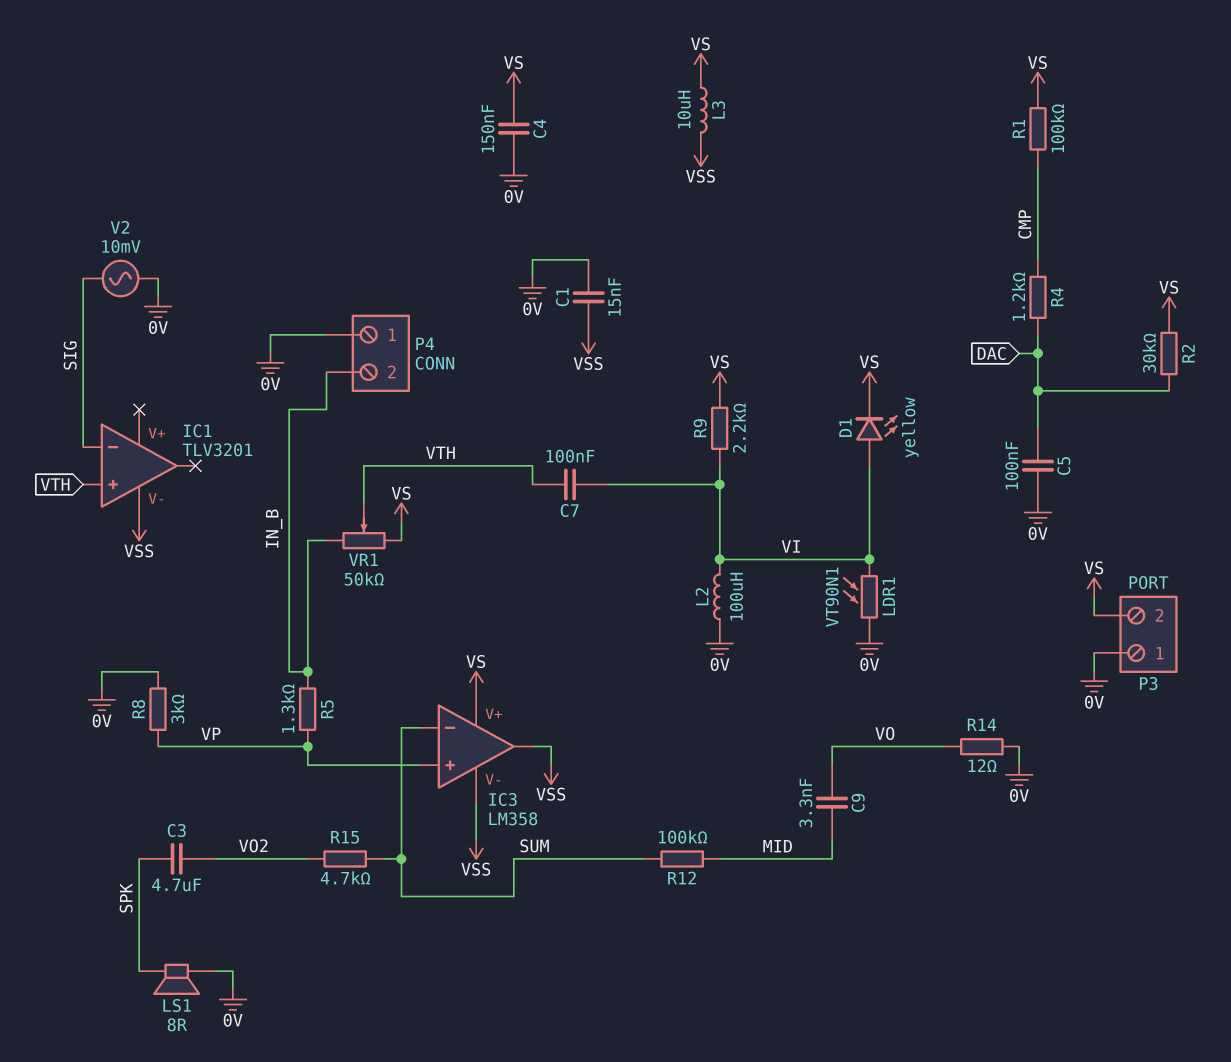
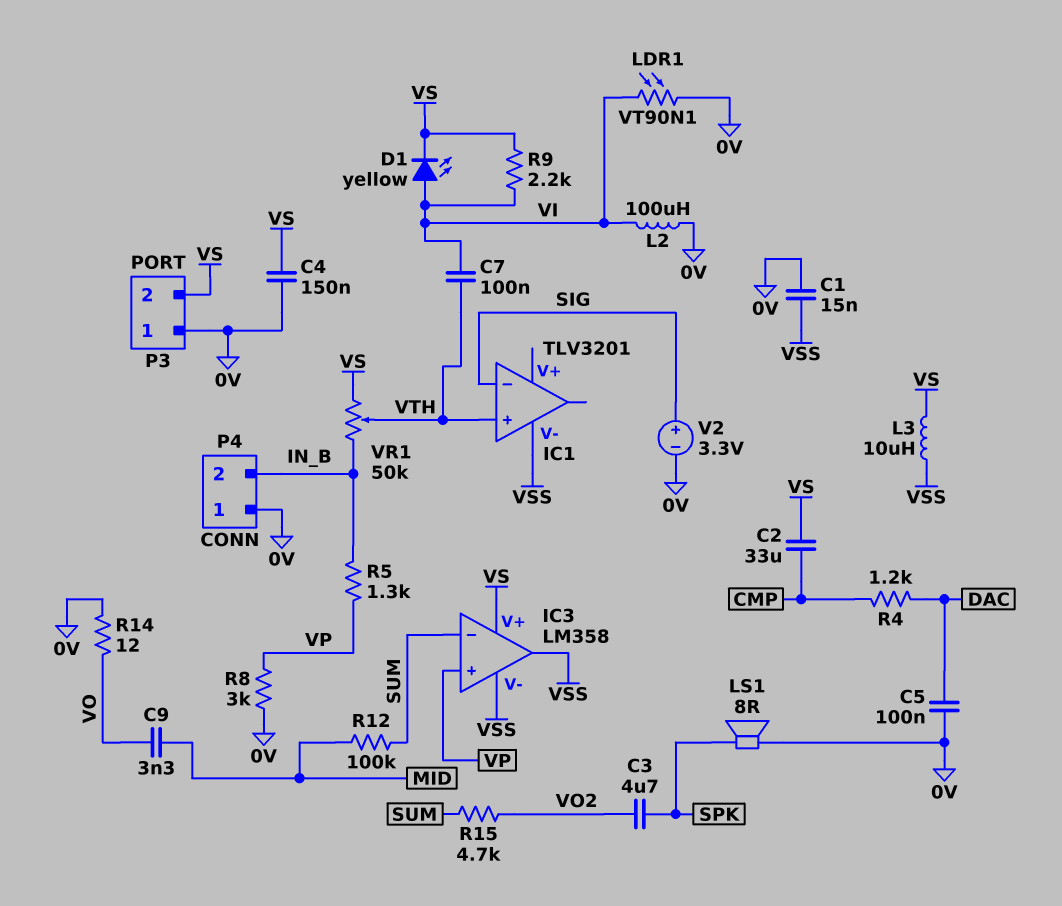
C2: none -> 33uF (CMP, VS)
R1: 100k (CMP, VS) -> none
R2: 30k (DAC, VS) -> none
V2: AC 10mV (0V, SIG) -> 3.3V (plus SIG, minus 0V)

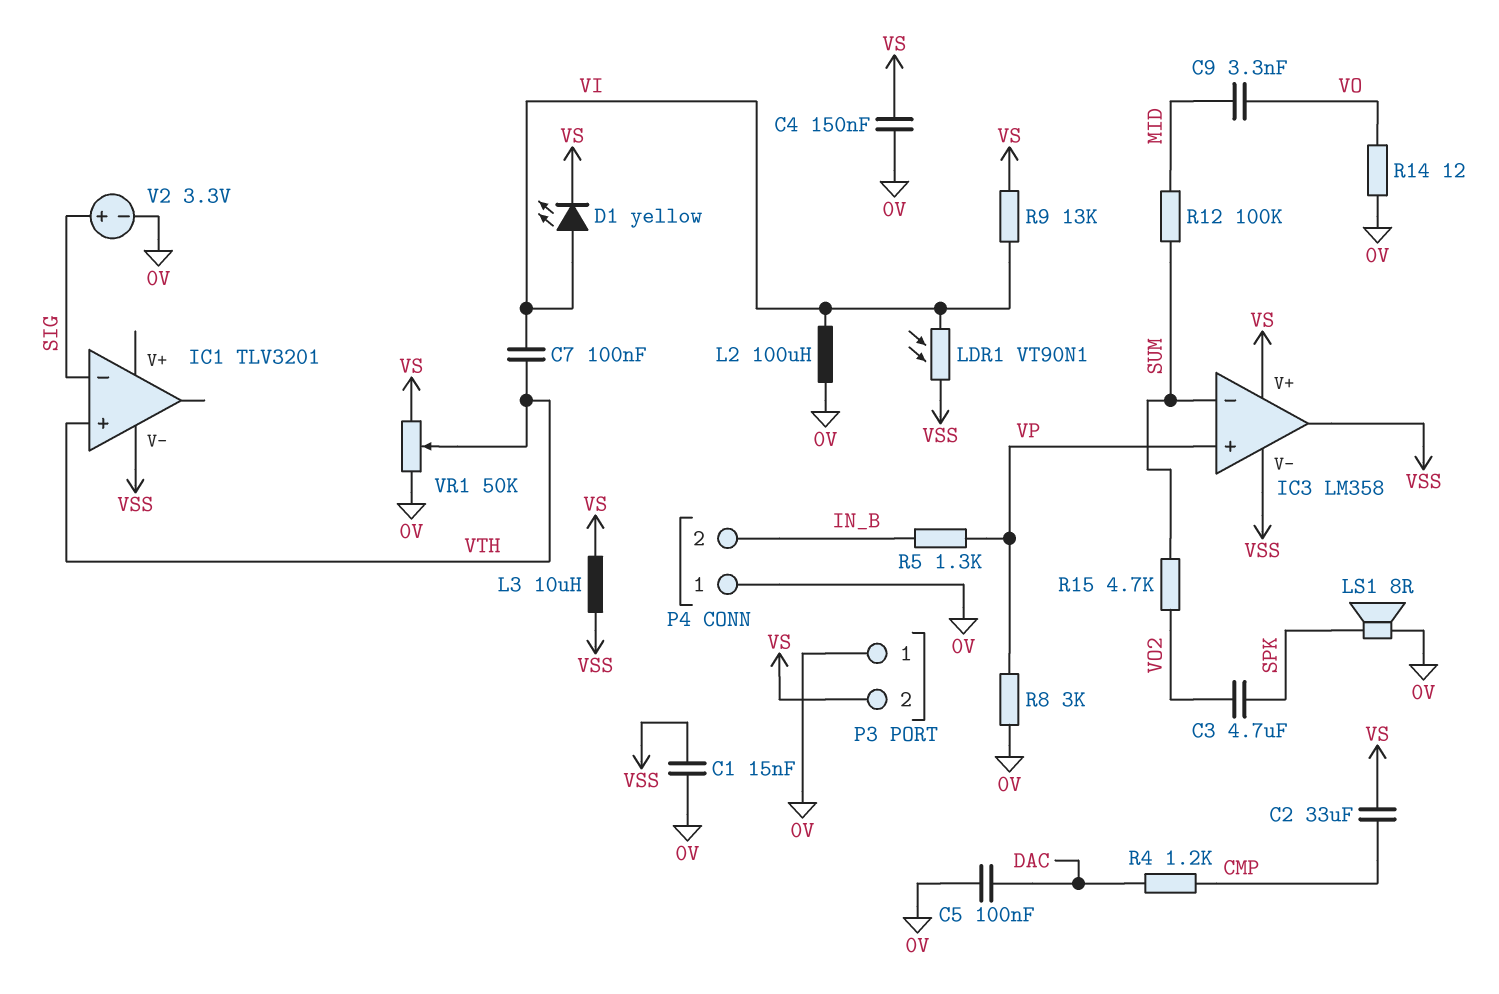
LDR1: VT90N1 (0V, VI) -> VT90N1 (VI, VSS)
R9: 2.2k (VI, VS) -> 13k (VI, VS)
VR1: 50k (IN_B, VS, wiper VTH) -> 50k (0V, VS, wiper VTH)

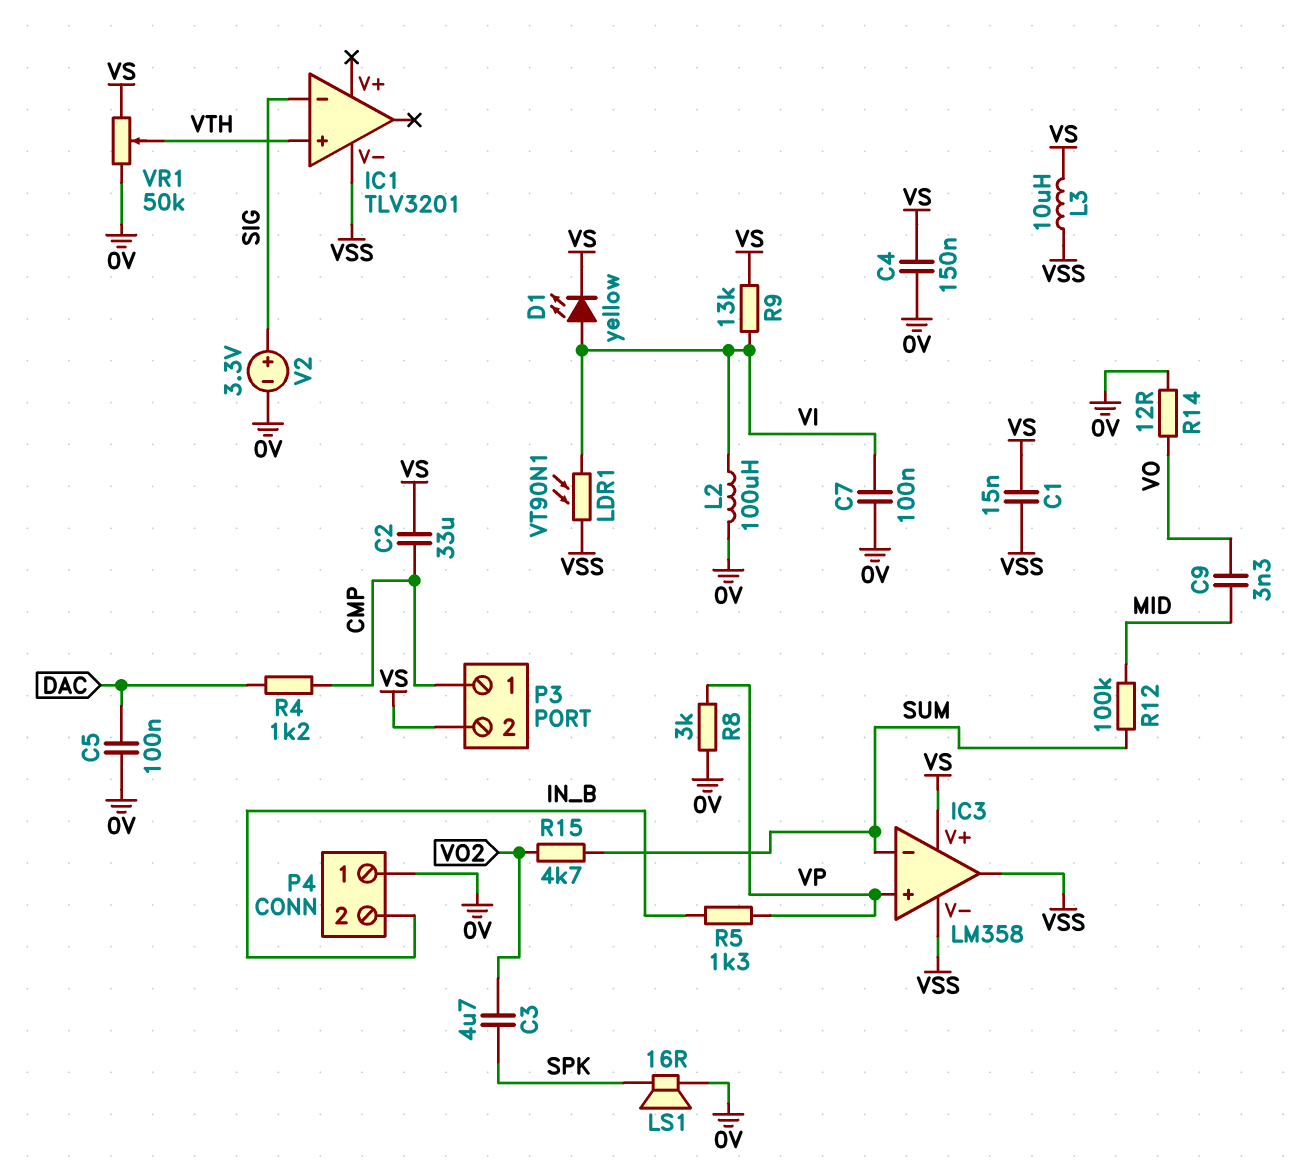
C1: 15nF (0V, VSS) -> 15nF (VS, VSS)
C7: 100nF (VI, VTH) -> 100nF (0V, VI)
LS1: speaker 8R (0V, SPK) -> speaker 16R (0V, SPK)
P3 pin 1: 0V -> CMP

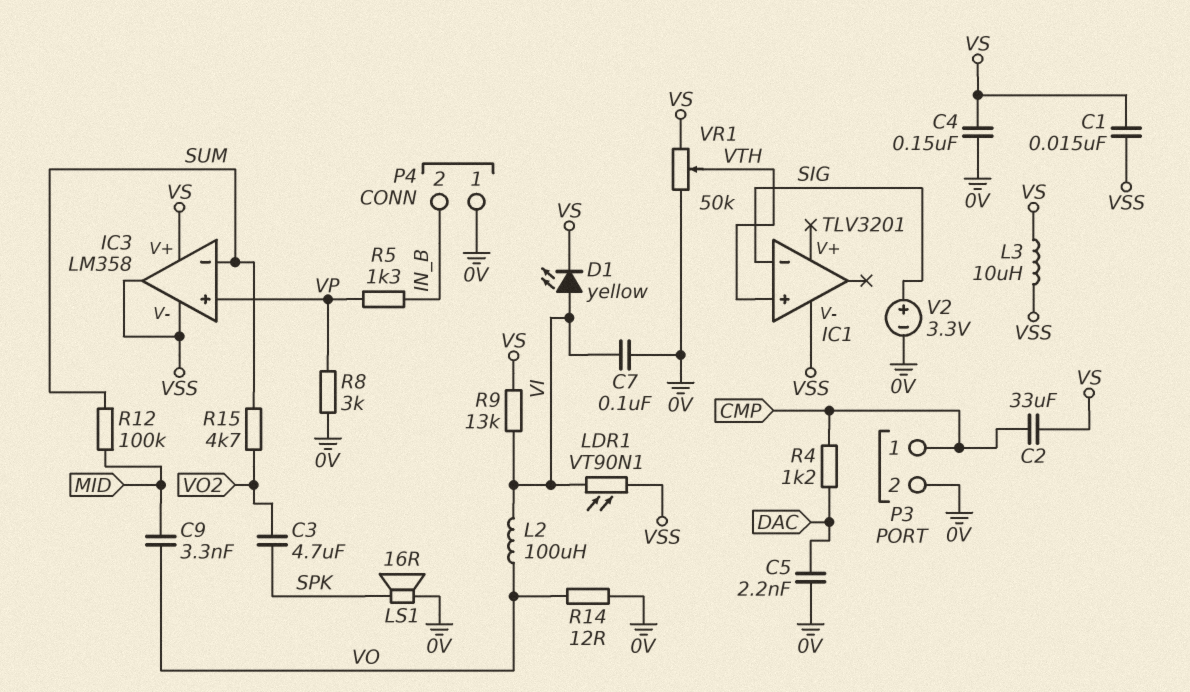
C5: 100nF (0V, DAC) -> 2.2nF (0V, DAC)
L2: 100uH (0V, VI) -> 100uH (VI, VO)
P3 pin 2: VS -> 0V

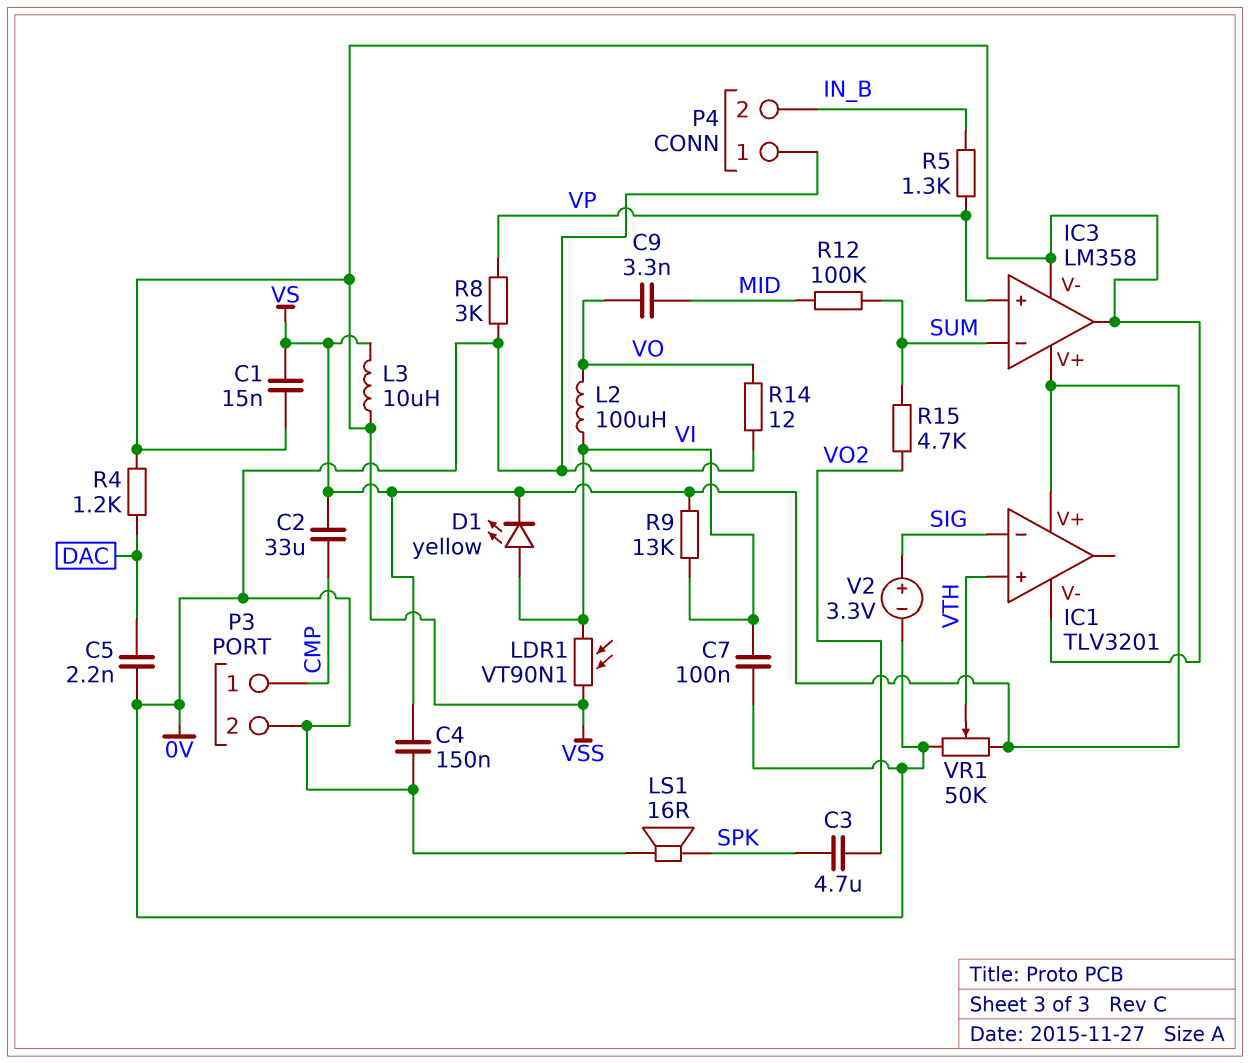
IC1 pin V+: none -> VS
R4: 1.2k (CMP, DAC) -> 1.2k (DAC, VSS)

